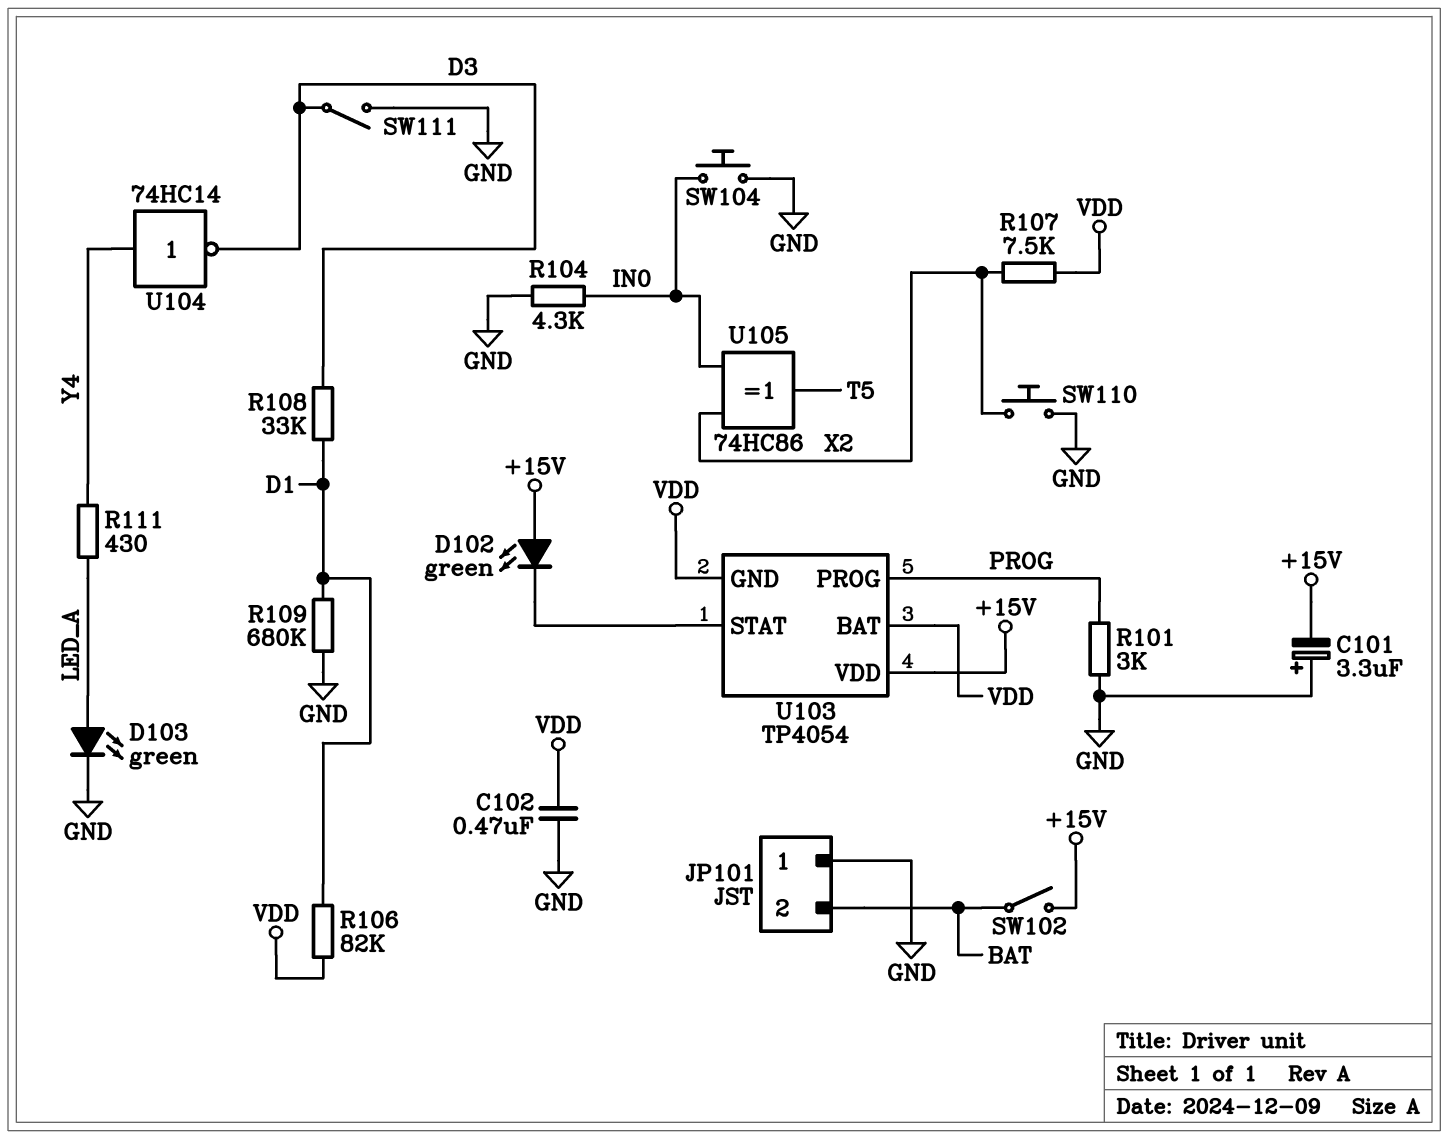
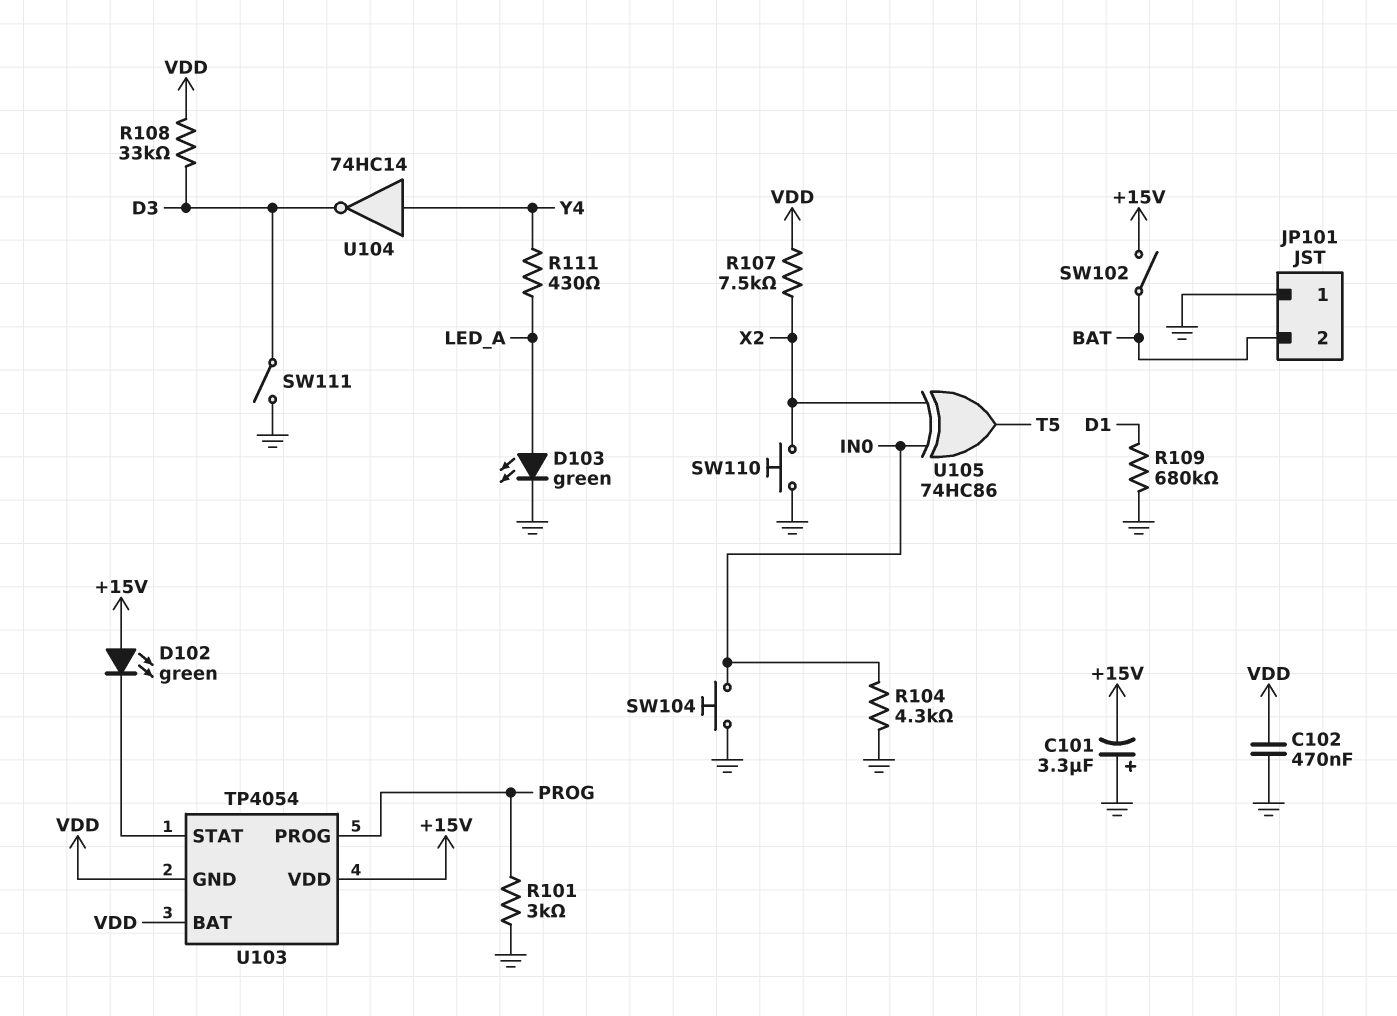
R106: 82k (D1, VDD) -> none
R108: 33k (D1, D3) -> 33k (D3, VDD)

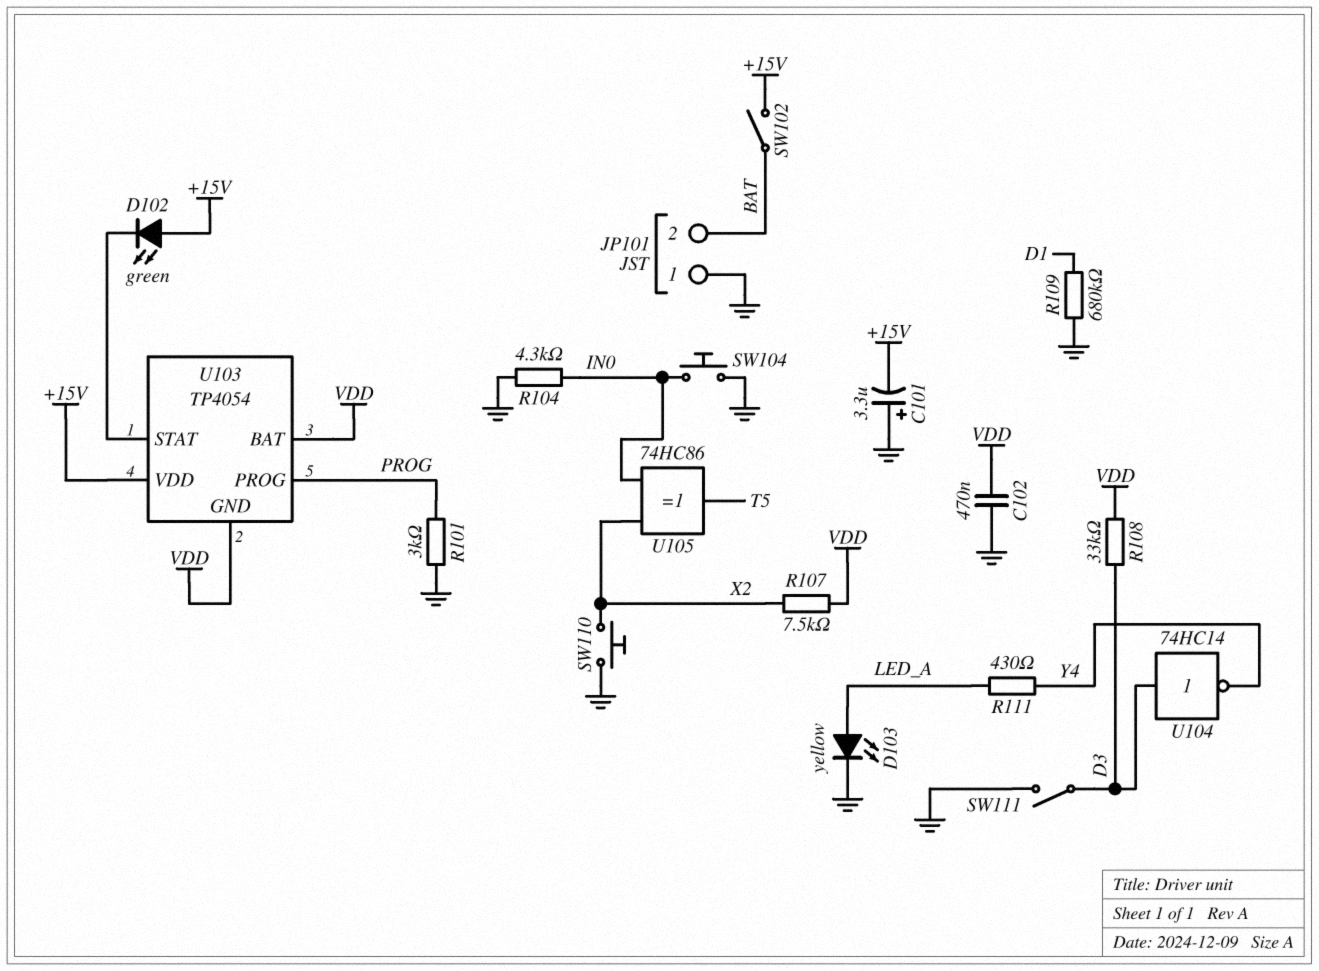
D103: LED green (A LED_A, K GND) -> LED yellow (A LED_A, K GND)
U104: NOT 74HC14 (in Y4, out D3) -> NOT 74HC14 (in D3, out Y4)

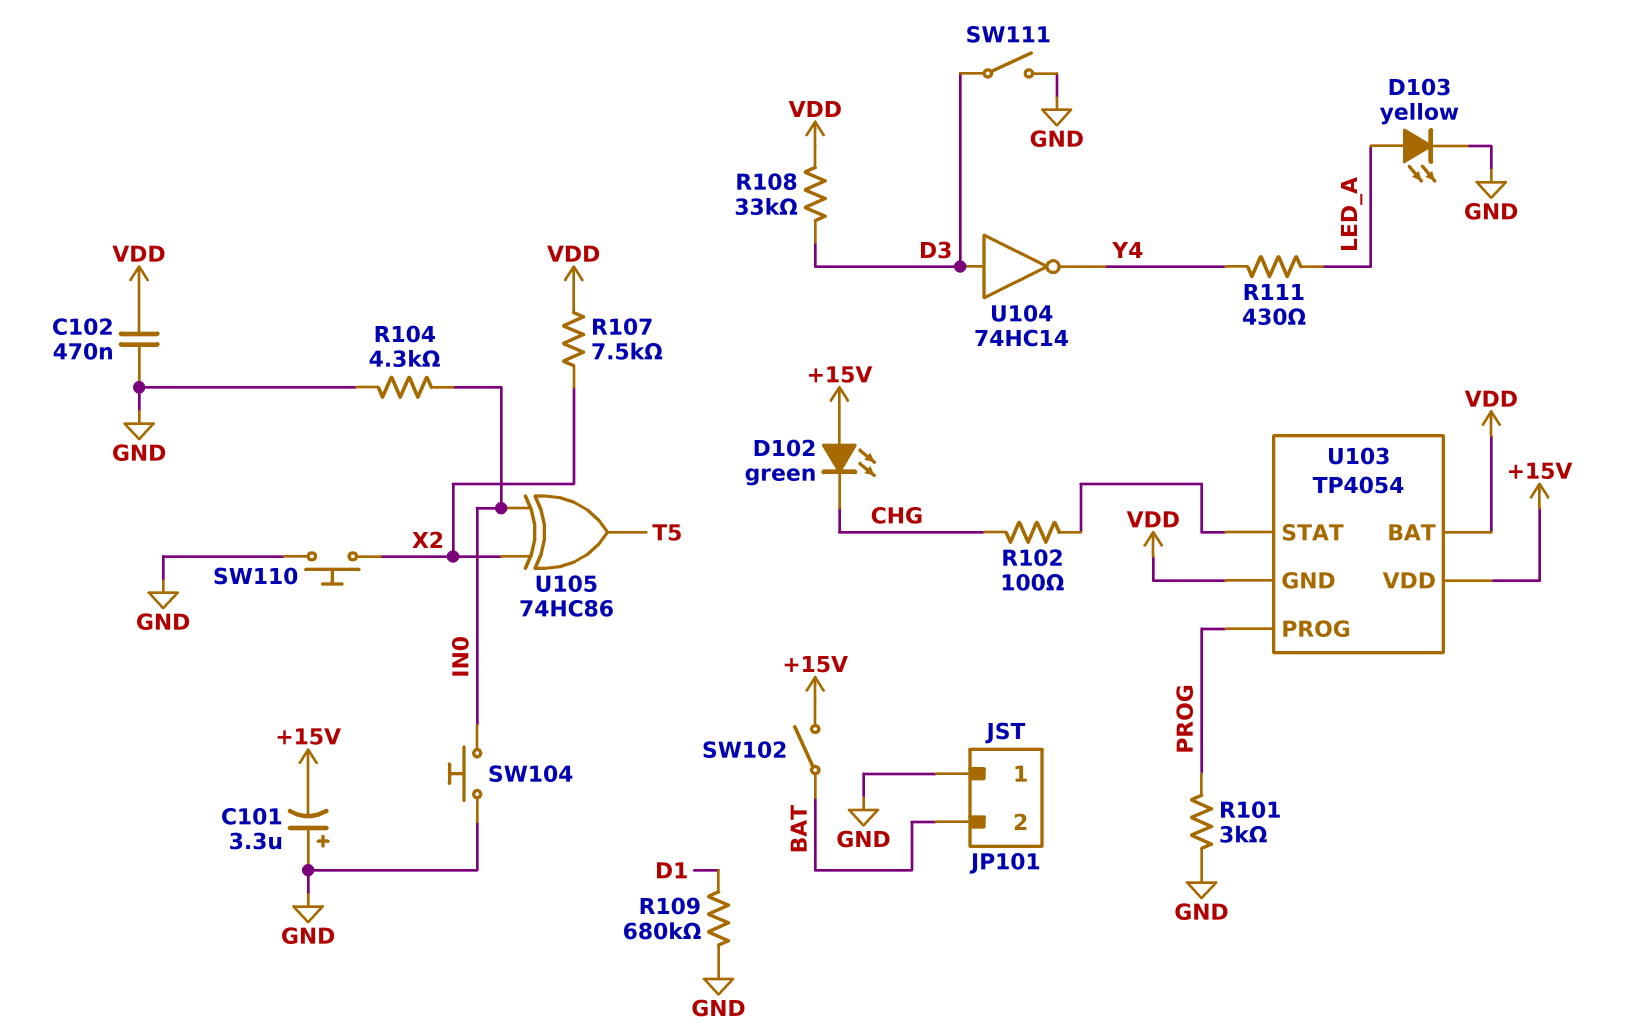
D102: LED green (A +15V, K U103/STAT) -> LED green (A +15V, K CHG)
R102: none -> 100 (CHG, U103/STAT)

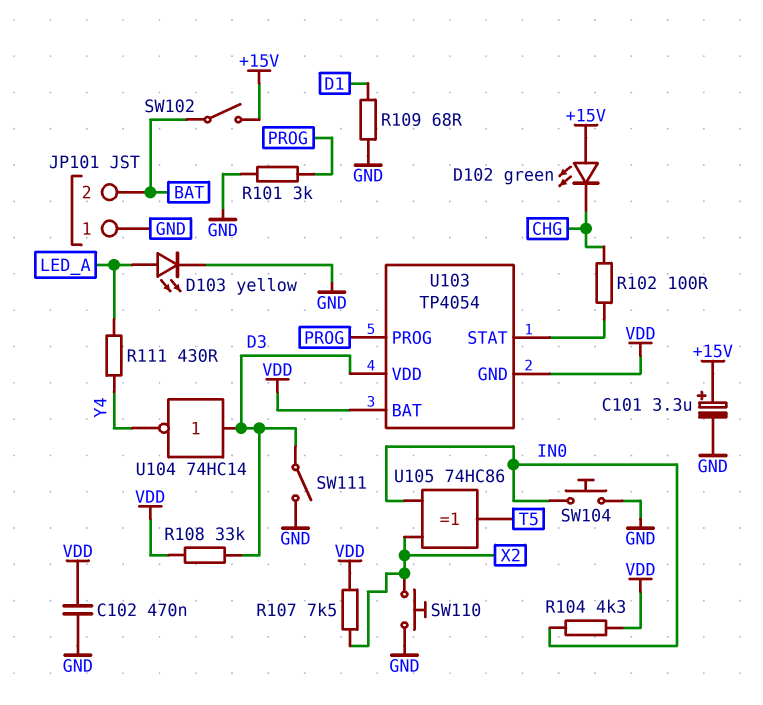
C101: 3.3uF (plus GND, minus +15V) -> 3.3uF (plus +15V, minus GND)
R104: 4.3k (GND, IN0) -> 4.3k (IN0, VDD)
R109: 680k (D1, GND) -> 68 (D1, GND)
U103 pin VDD: +15V -> D3

